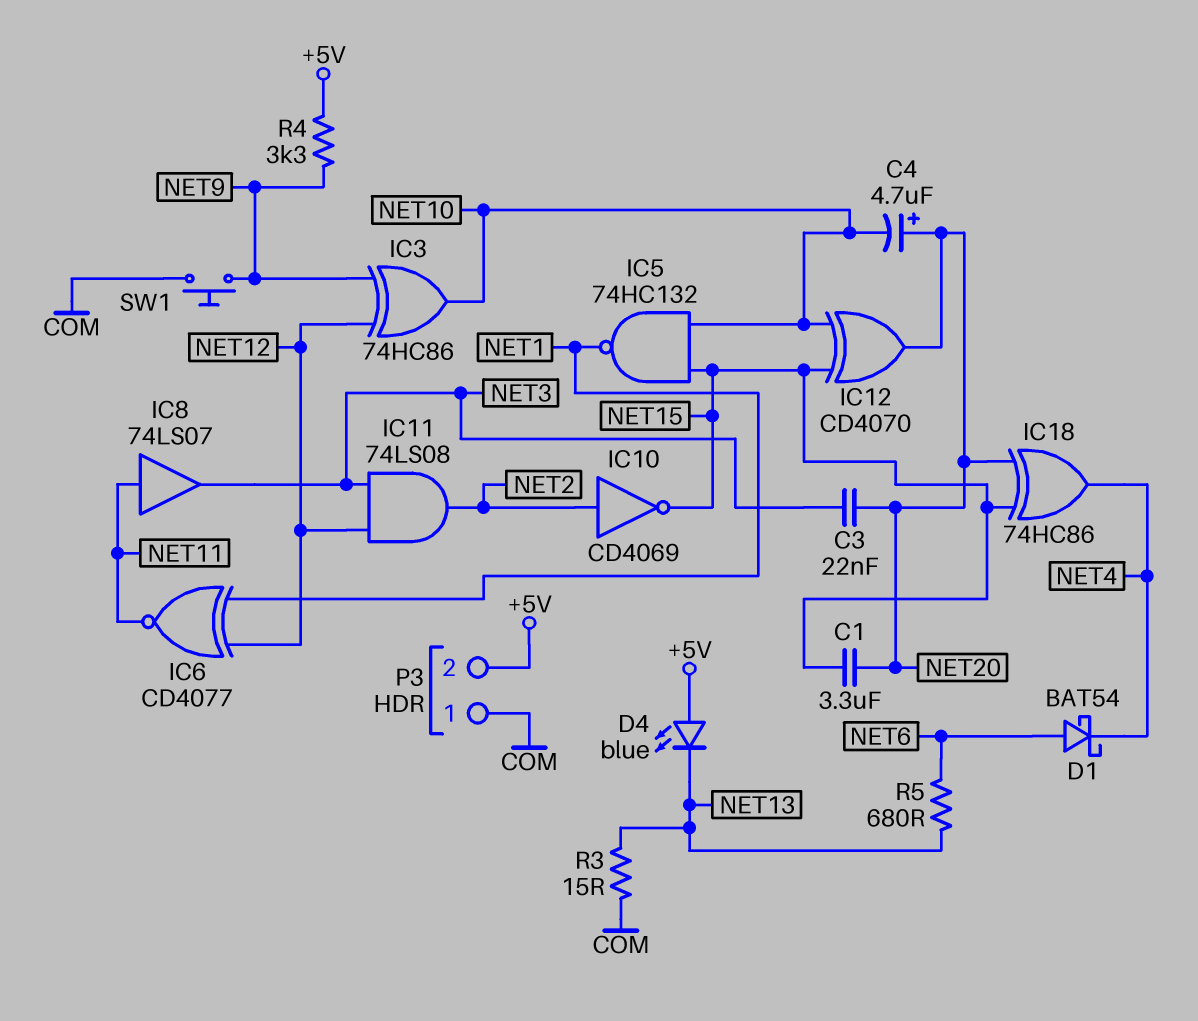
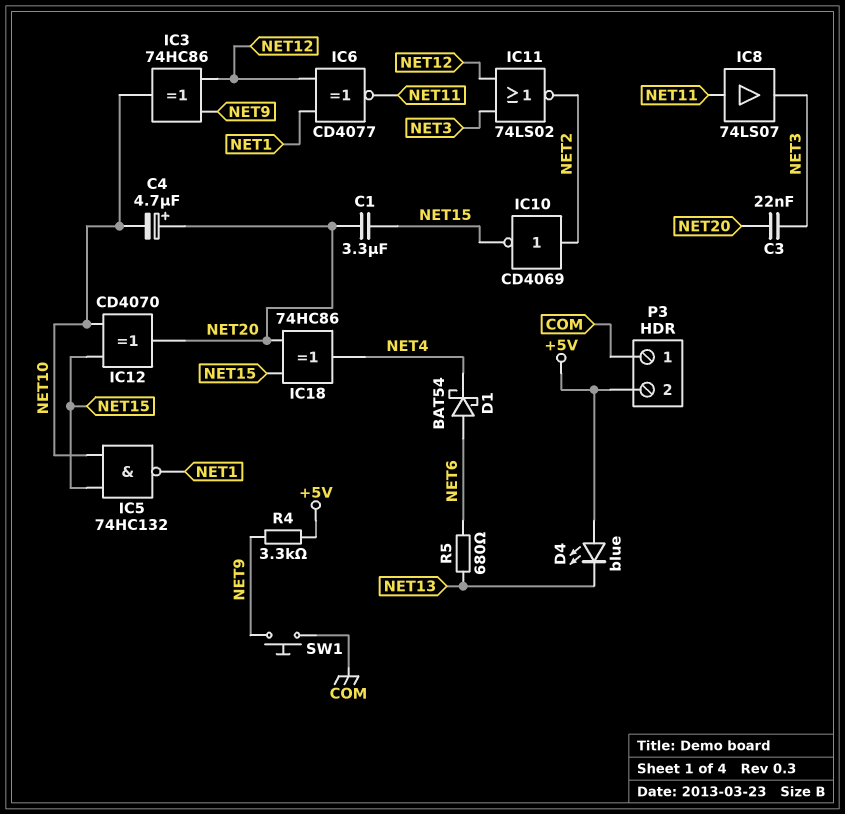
IC11: AND 74LS08 (in NET3, in NET12, out NET2) -> NOR 74LS02 (in NET3, in NET12, out NET2)
R3: 15 (COM, NET13) -> none

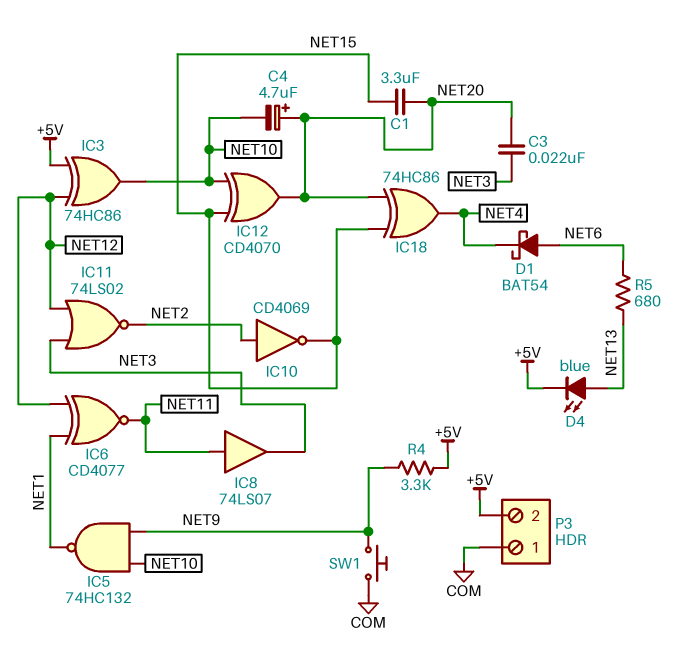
D4: LED blue (A +5V, K NET13) -> LED blue (A NET13, K +5V)
IC3: XOR 74HC86 (in NET9, in NET12, out NET10) -> XOR 74HC86 (in +5V, in NET12, out NET10)
IC5: NAND 74HC132 (in NET10, in NET15, out NET1) -> NAND 74HC132 (in NET9, in NET10, out NET1)

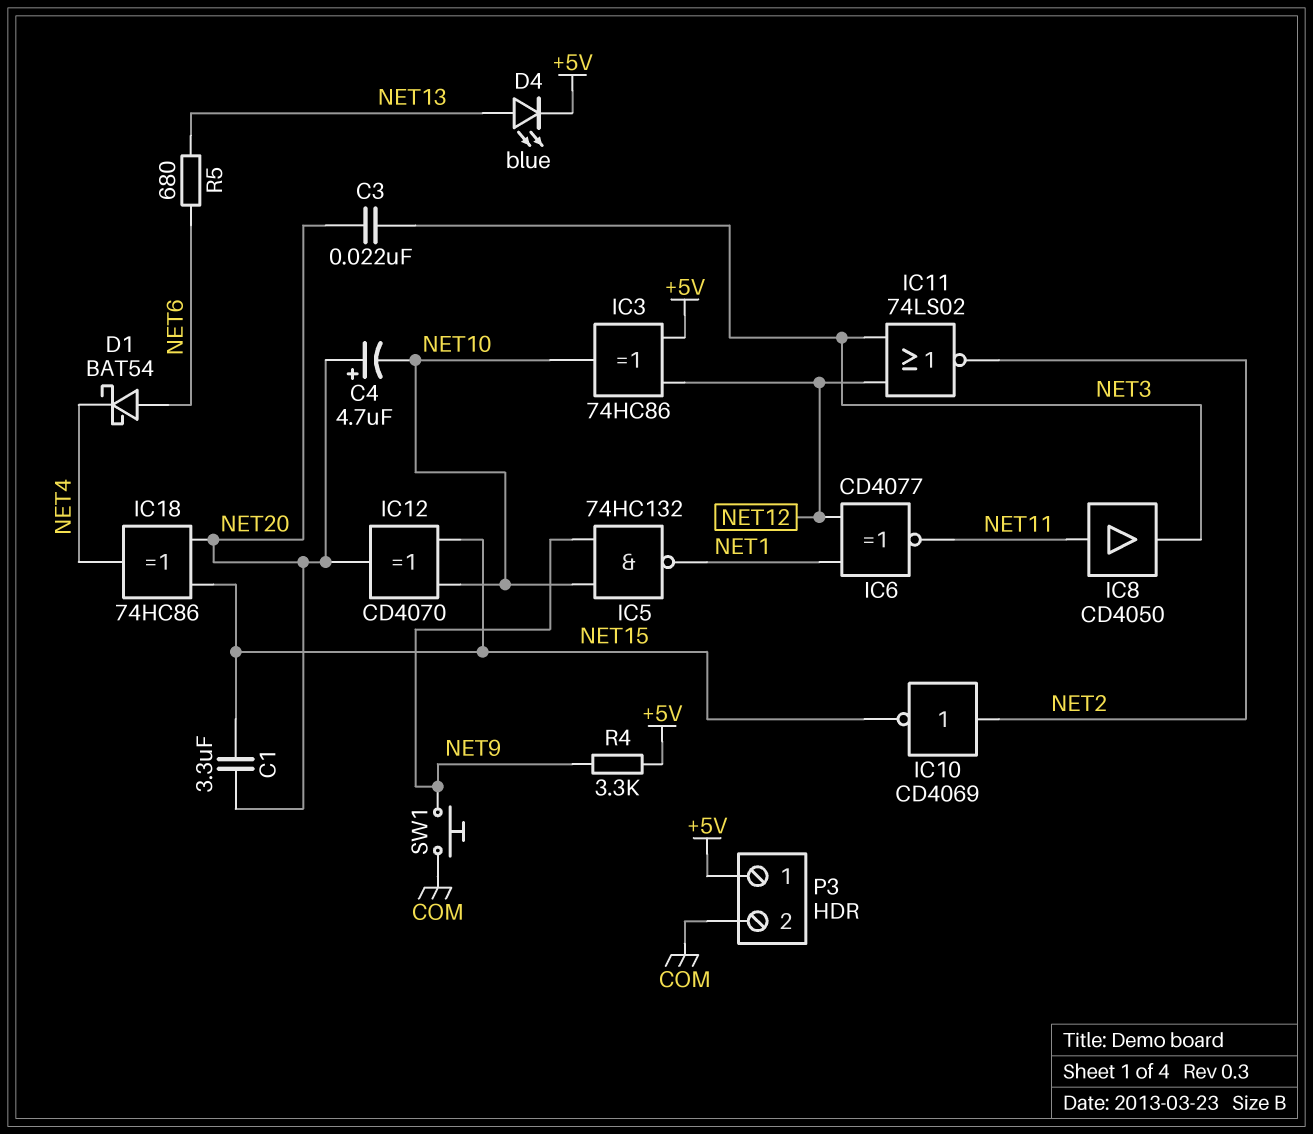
IC8: buffer 74LS07 (in NET11, out NET3) -> buffer CD4050 (in NET11, out NET3)
P3 pin 1: COM -> +5V
P3 pin 2: +5V -> COM

